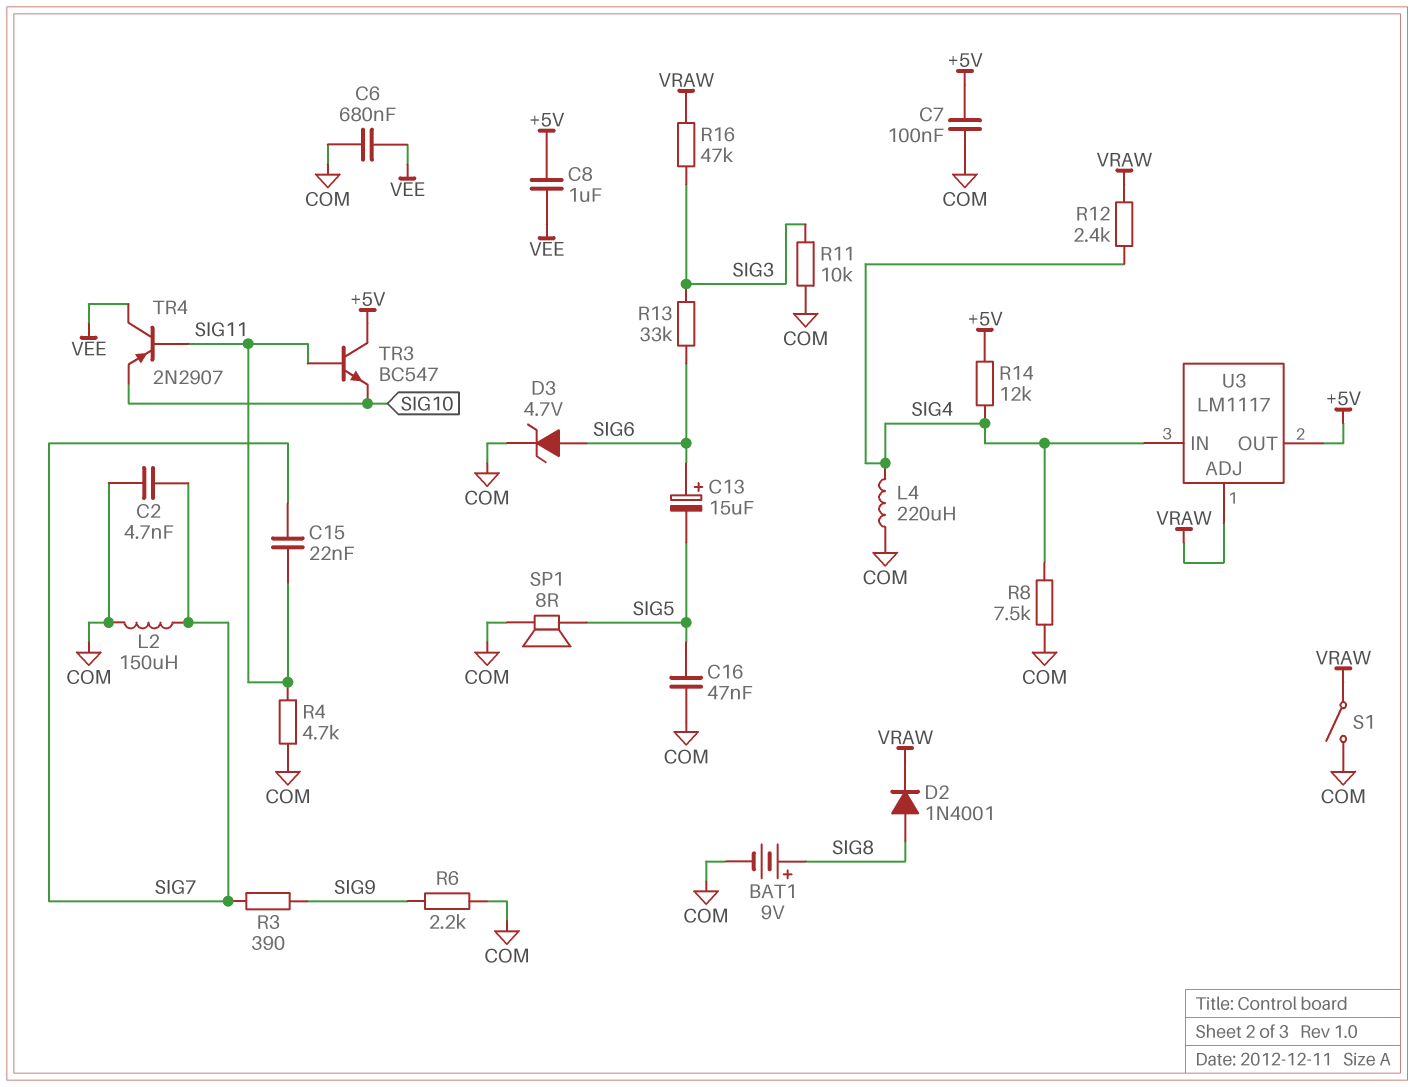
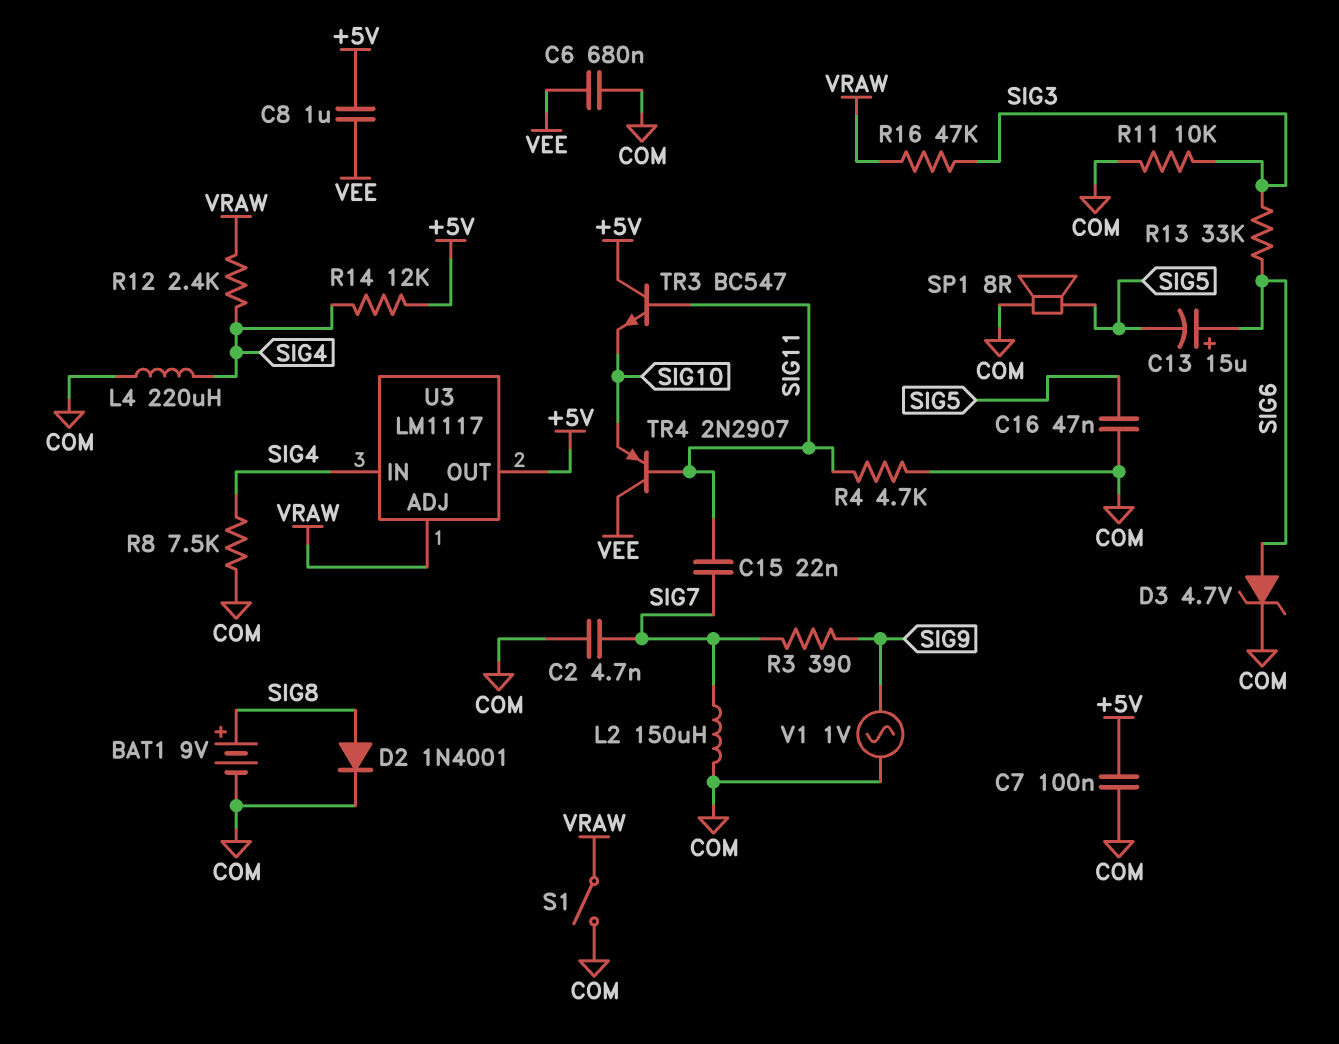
D2: diode 1N4001 (A SIG8, K VRAW) -> diode 1N4001 (A SIG8, K COM)
R6: 2.2k (COM, SIG9) -> none
V1: none -> AC 1V (COM, SIG9)

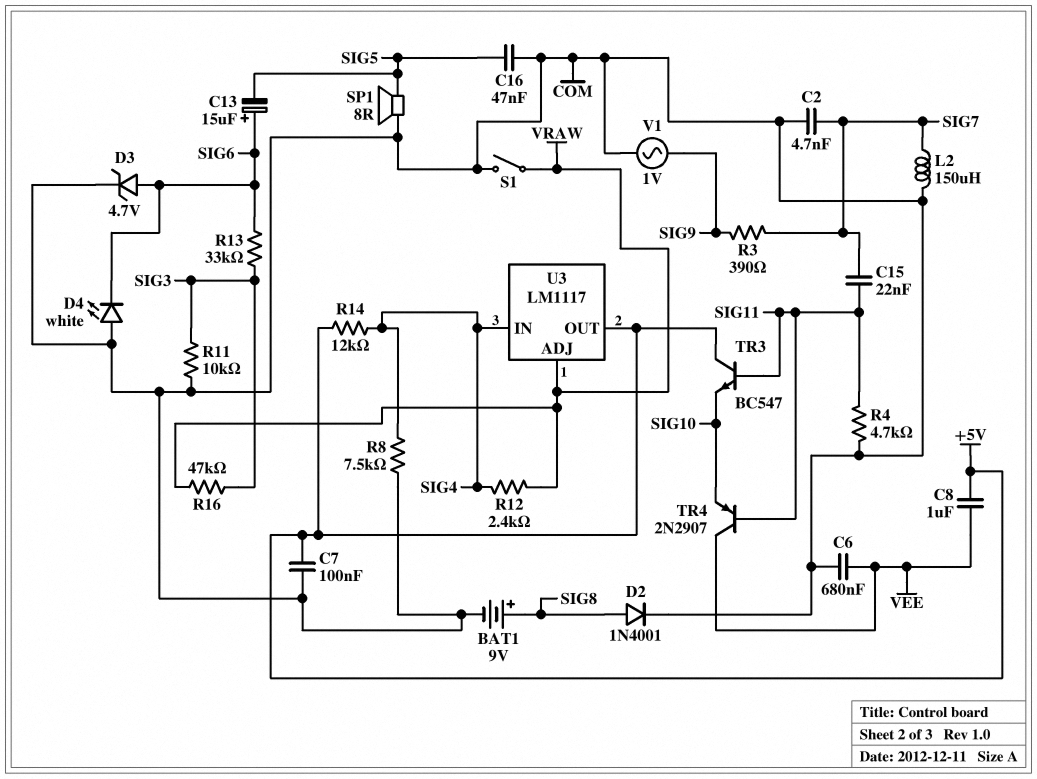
D4: none -> LED white (A COM, K SIG6)
L4: 220uH (COM, SIG4) -> none

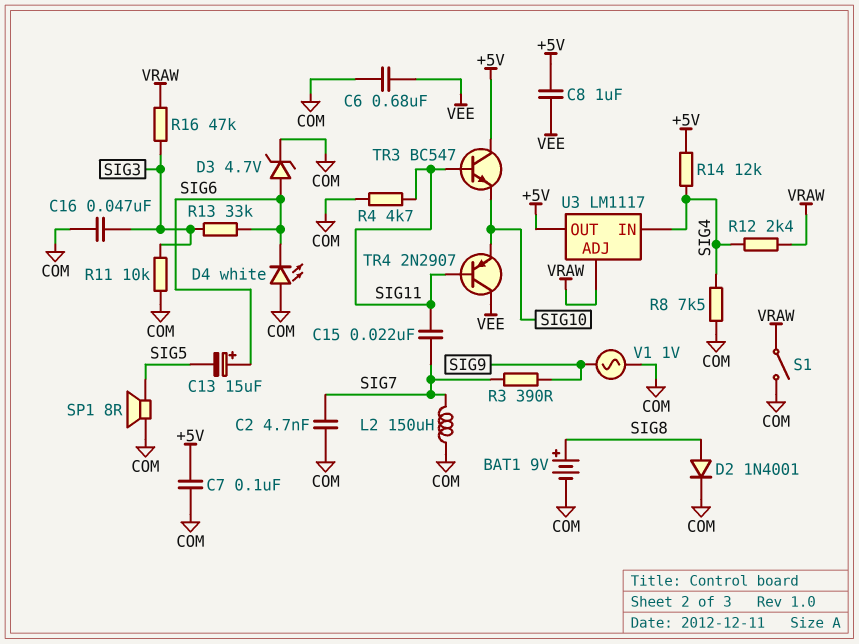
C16: 47nF (COM, SIG5) -> 47nF (COM, SIG3)

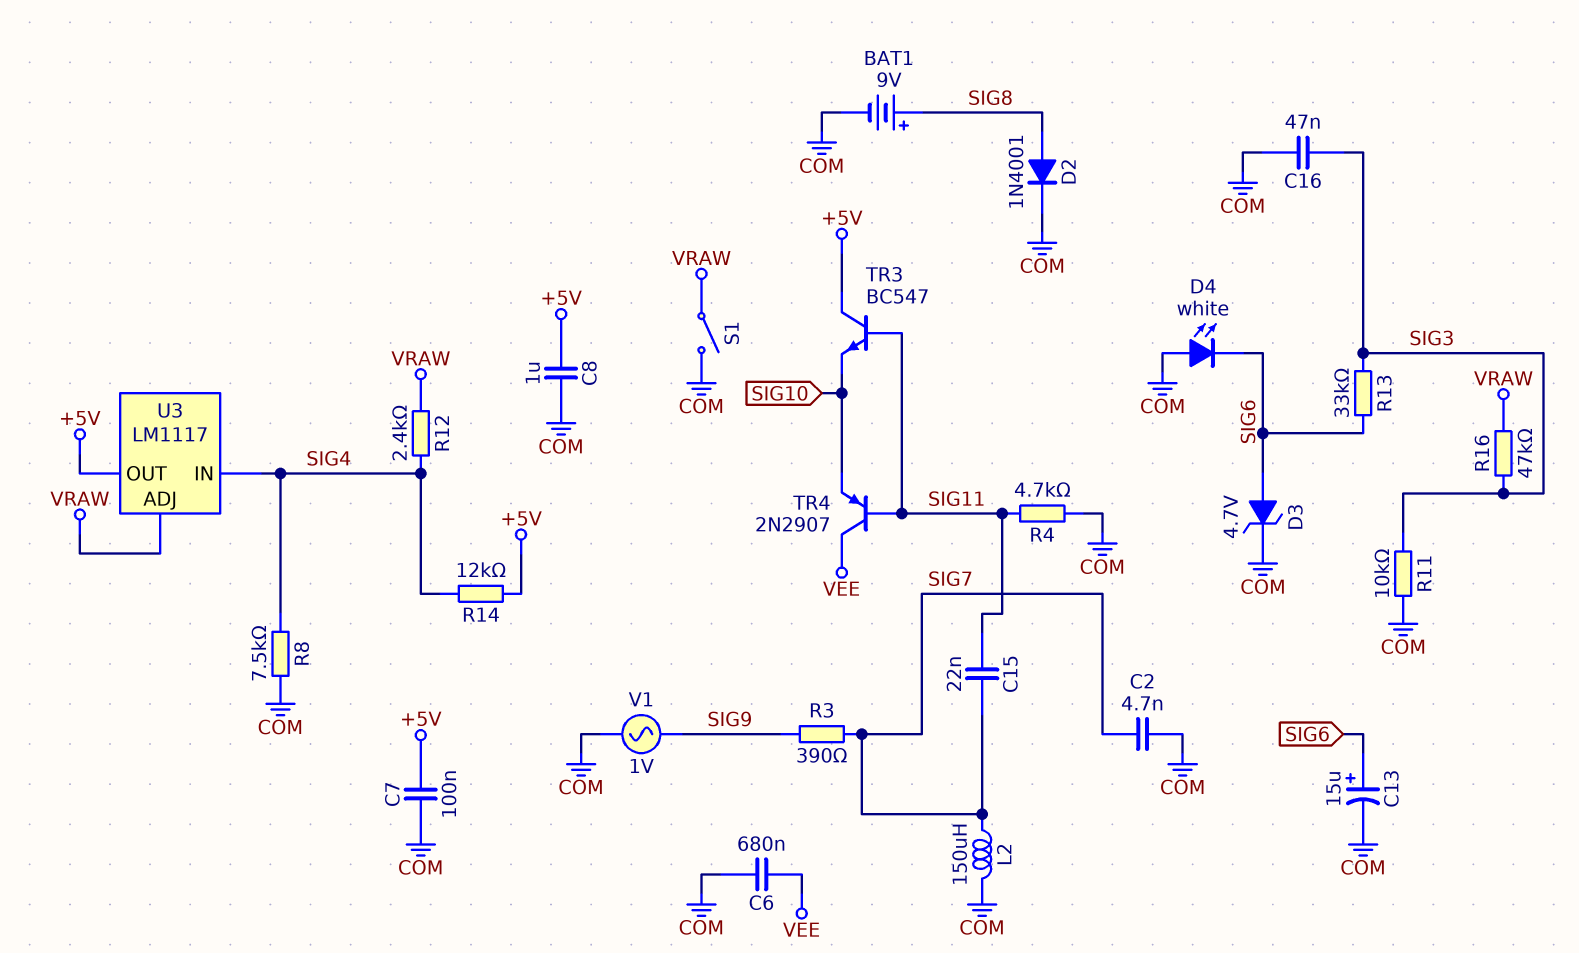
C8: 1uF (+5V, VEE) -> 1uF (+5V, COM)
C13: 15uF (plus SIG6, minus SIG5) -> 15uF (plus SIG6, minus COM)
SP1: speaker 8R (COM, SIG5) -> none

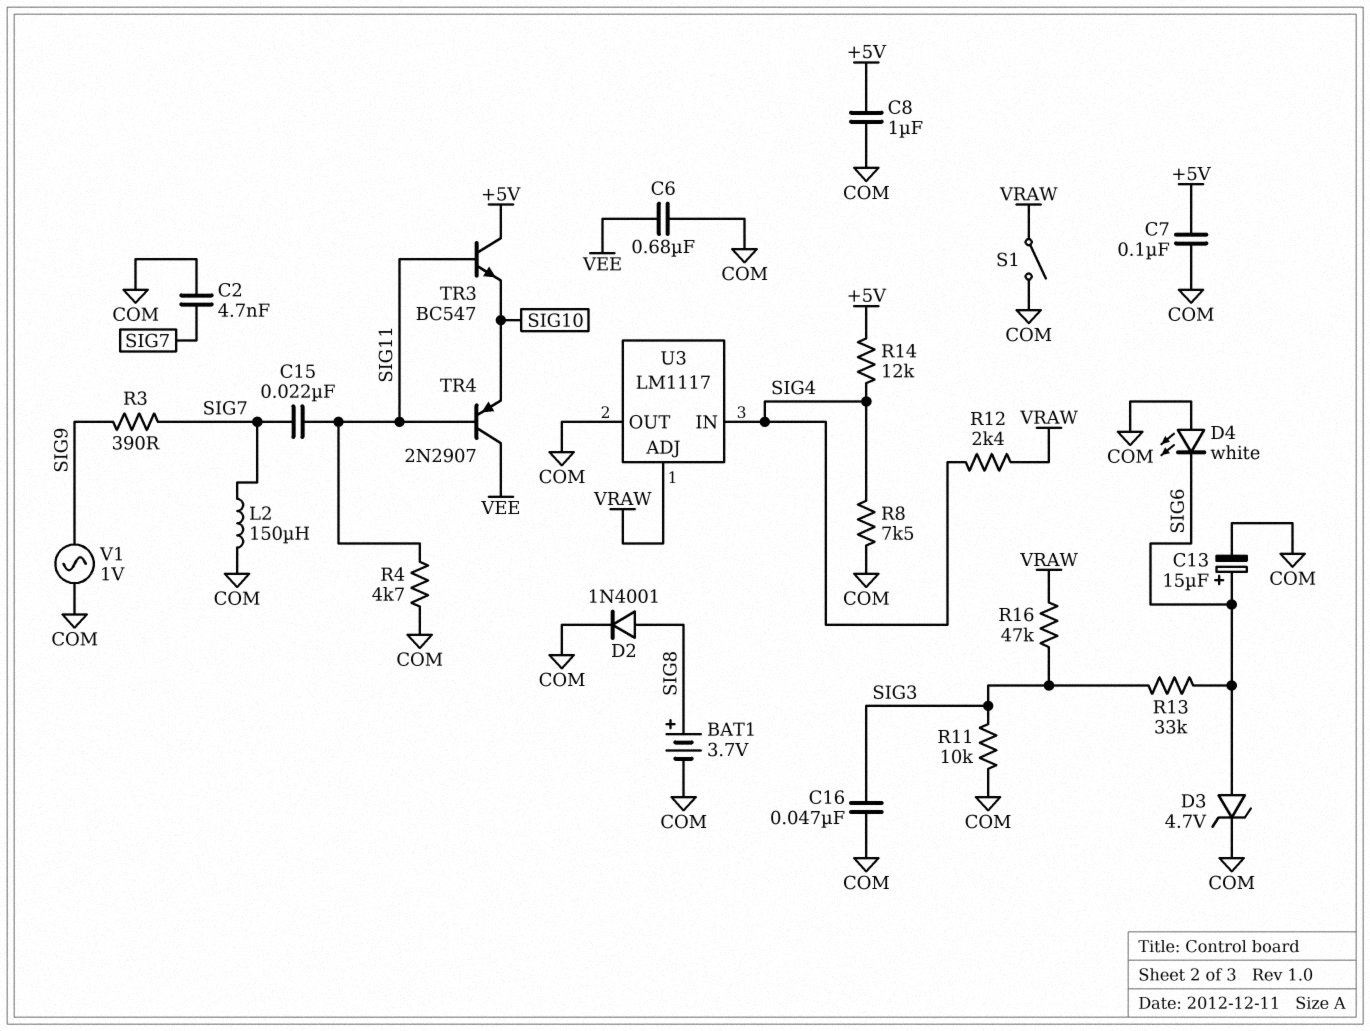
BAT1: 9V (plus SIG8, minus COM) -> 3.7V (plus SIG8, minus COM)
U3 pin OUT: +5V -> COM

